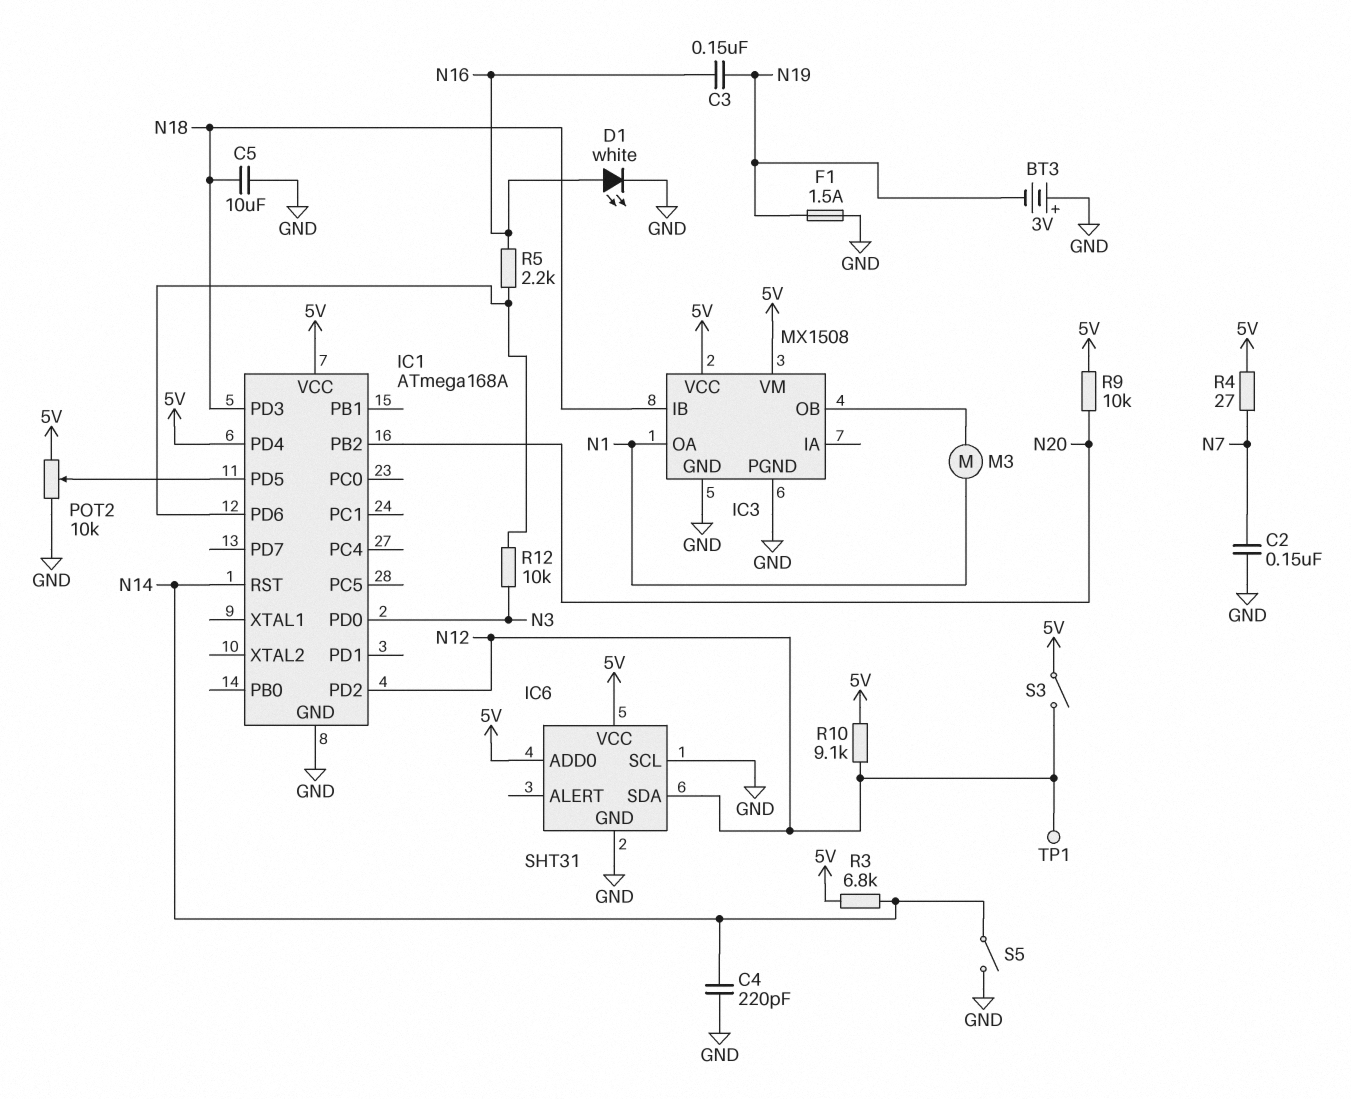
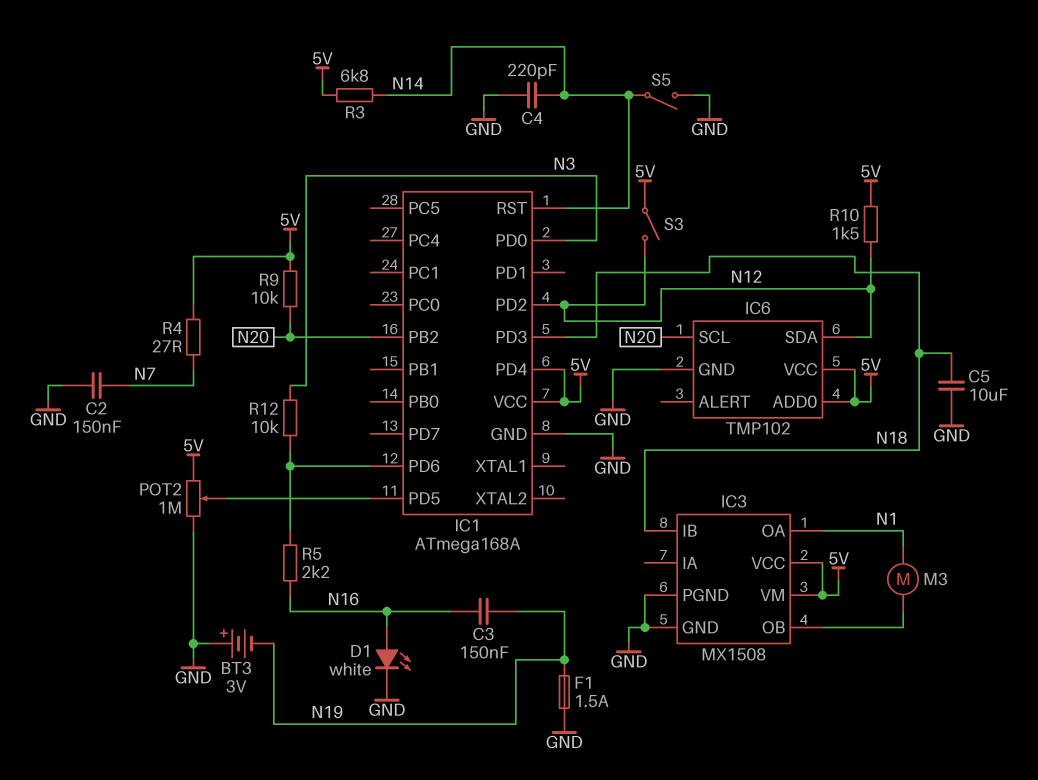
IC6: SHT31 -> TMP102
IC6 pin SCL: GND -> N20
POT2: 10k (5V, GND, wiper IC1/PD5) -> 1M (5V, GND, wiper IC1/PD5)
R10: 9.1k (5V, N12) -> 1.5k (5V, N12)
TP1: test point (N12) -> none

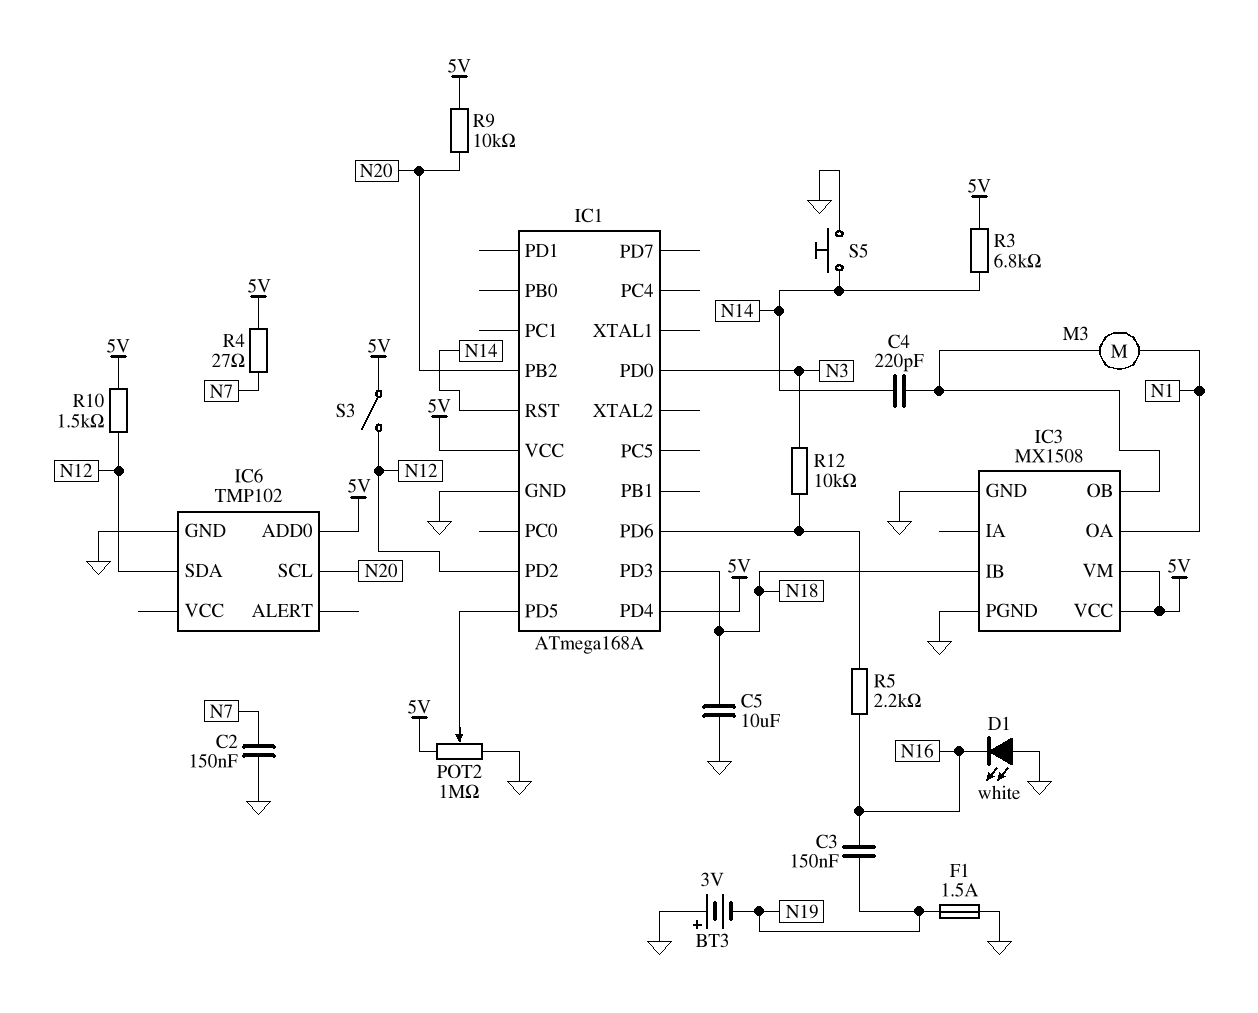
C4: 220pF (GND, N14) -> 220pF (IC3/OB, N14)
D1: LED white (A N16, K GND) -> LED white (A GND, K N16)
IC6 pin VCC: 5V -> none
S5: switch (GND, N14) -> button (GND, N14)

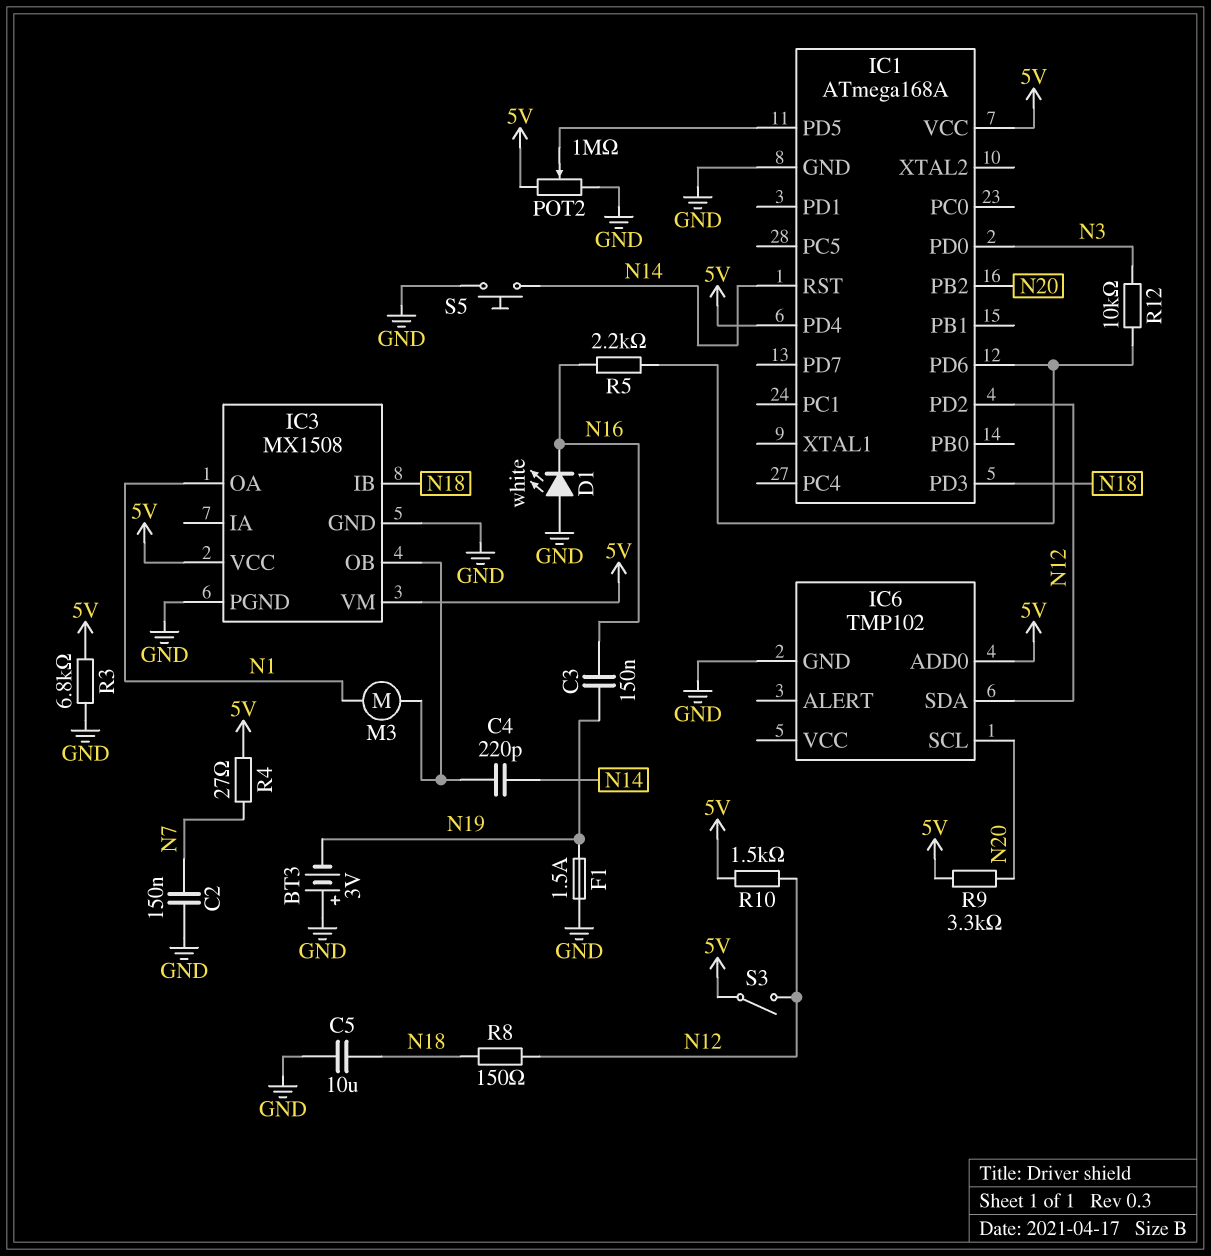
R3: 6.8k (5V, N14) -> 6.8k (5V, GND)
R8: none -> 150 (N12, N18)
R9: 10k (5V, N20) -> 3.3k (5V, N20)

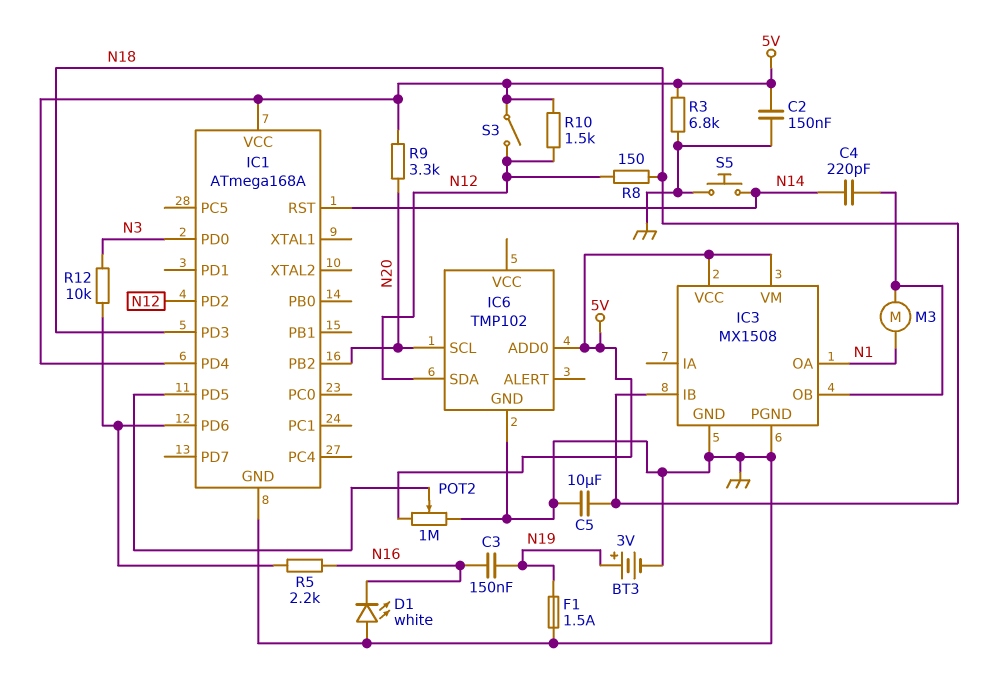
BT3: 3V (plus GND, minus N19) -> 3V (plus N19, minus GND)
C2: 150nF (GND, N7) -> 150nF (5V, GND)
R4: 27 (5V, N7) -> none

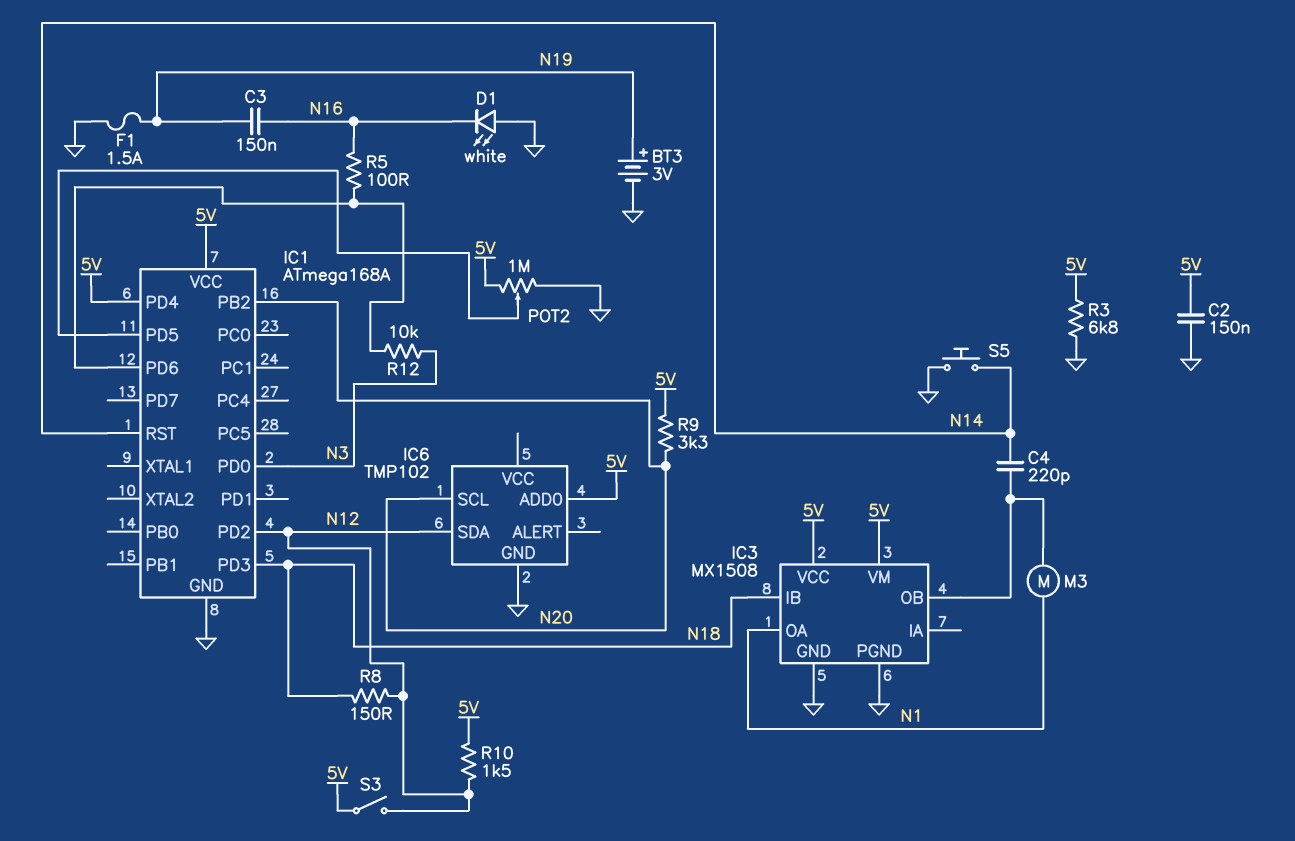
C5: 10uF (GND, N18) -> none
R5: 2.2k (IC1/PD6, N16) -> 100 (IC1/PD6, N16)

